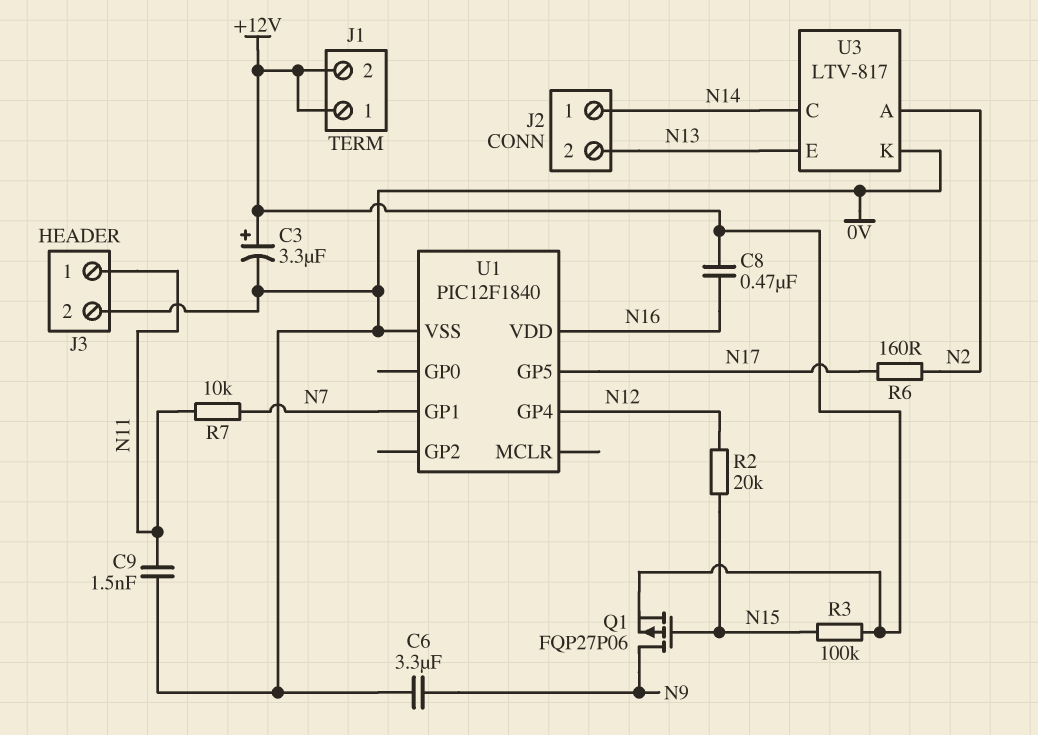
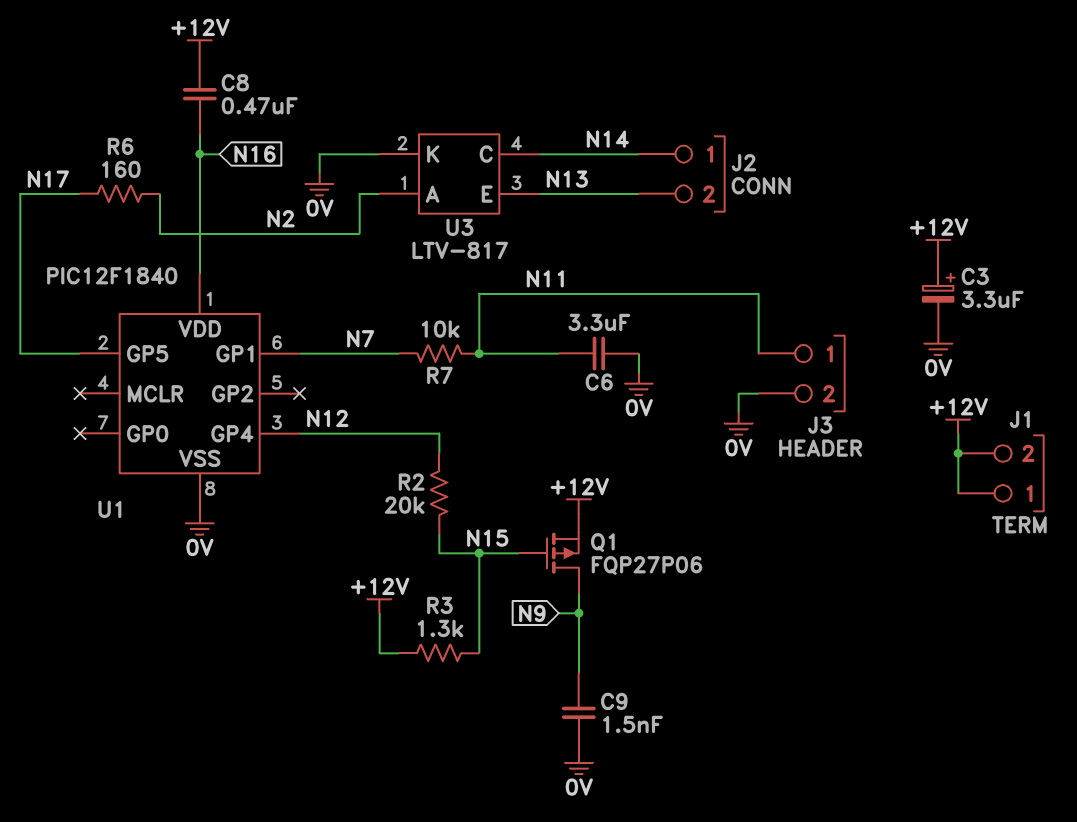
C6: 3.3uF (0V, N9) -> 3.3uF (0V, N11)
C9: 1.5nF (0V, N11) -> 1.5nF (0V, N9)
R3: 100k (+12V, N15) -> 1.3k (+12V, N15)

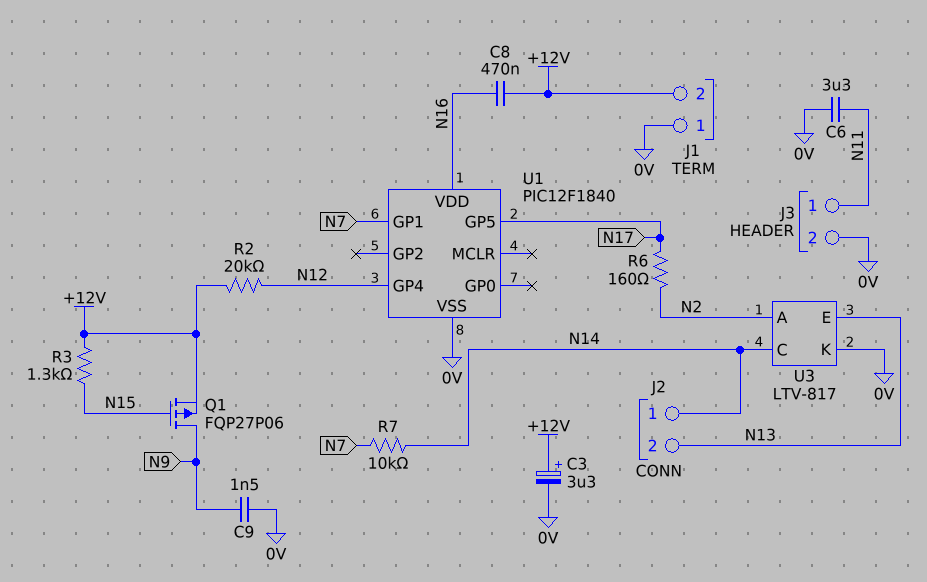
J1 pin 1: +12V -> 0V
R2: 20k (N12, N15) -> 20k (+12V, N12)
R7: 10k (N7, N11) -> 10k (N7, N14)

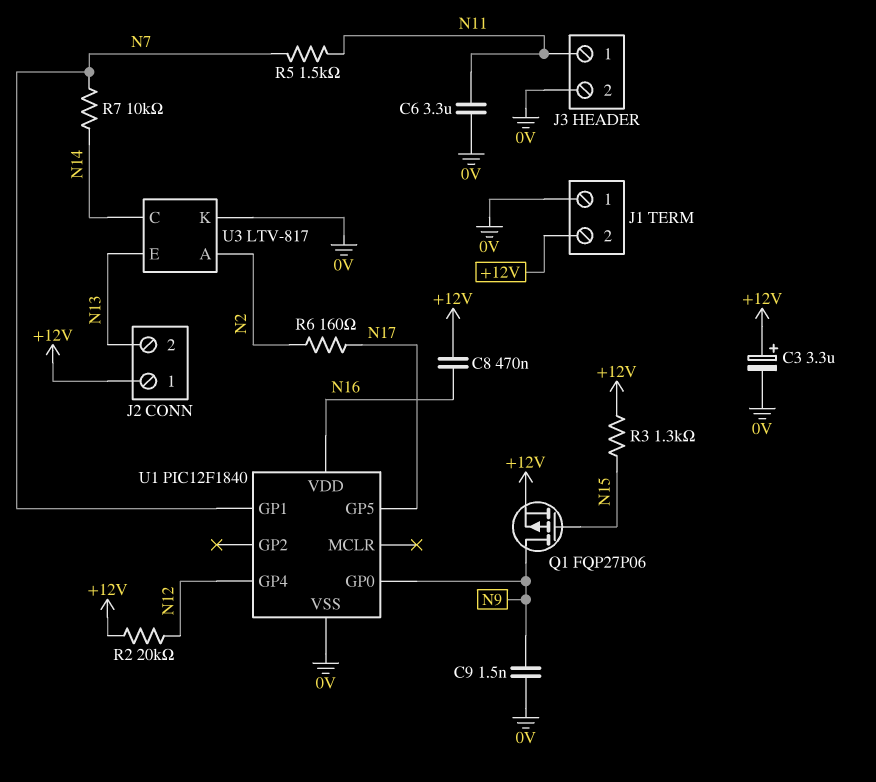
J2 pin 1: N14 -> +12V
R5: none -> 1.5k (N7, N11)
U1 pin GP0: none -> N9

